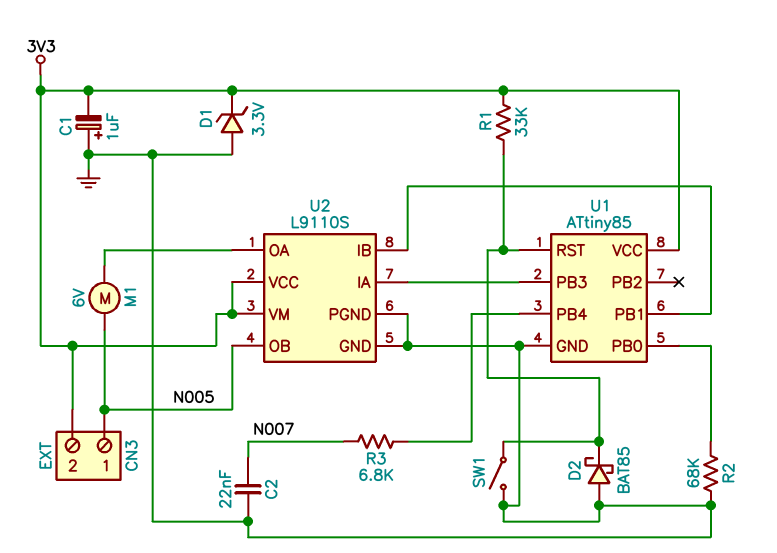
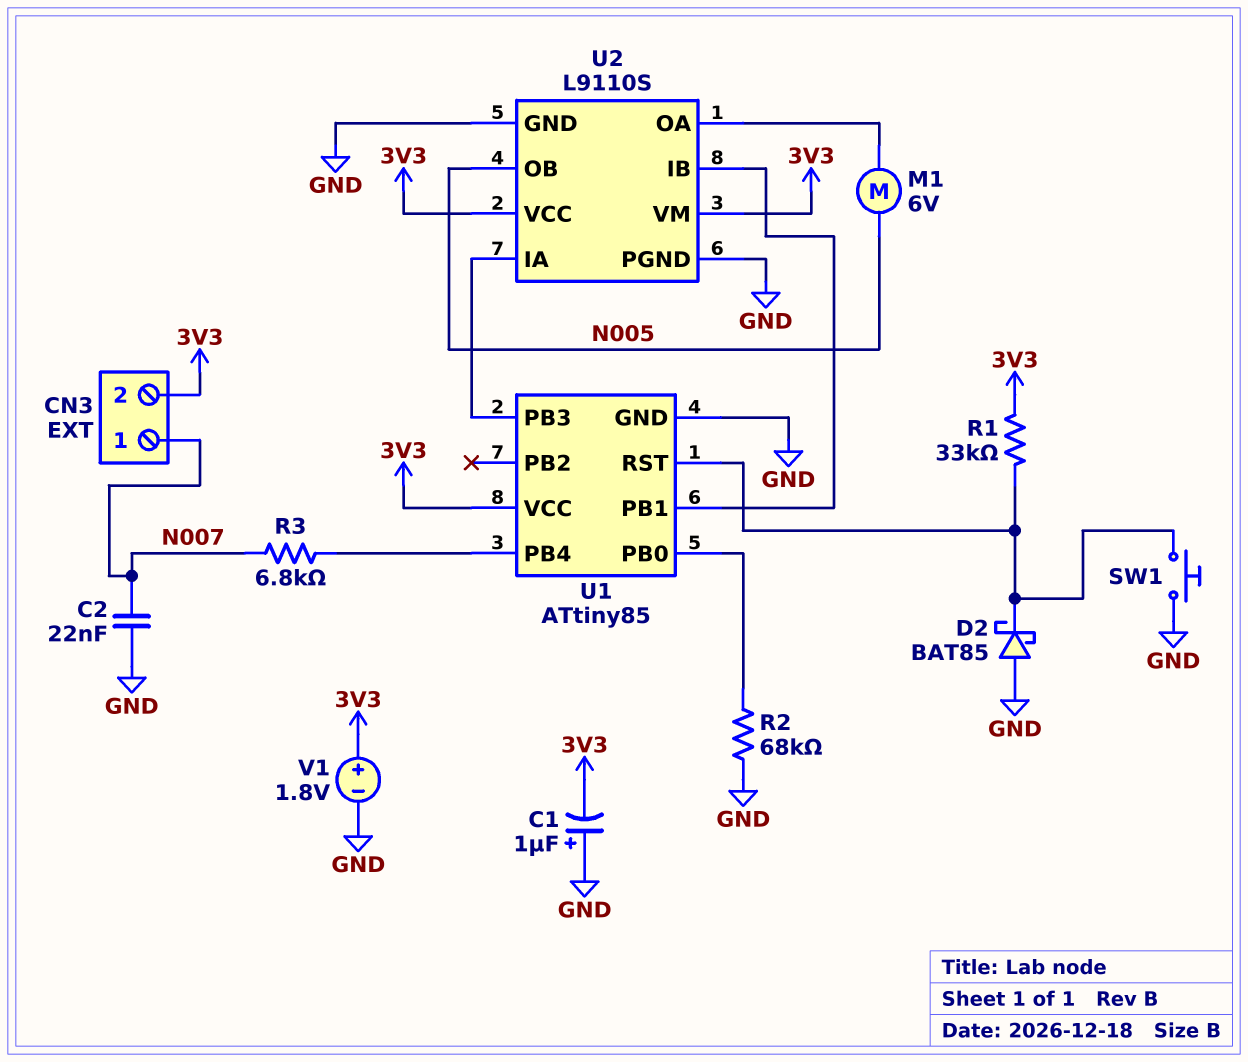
CN3 pin 1: N005 -> N007
D1: zener 3.3V (A GND, K 3V3) -> none
SW1: switch (GND, U1/RST) -> button (GND, U1/RST)
V1: none -> 1.8V (plus 3V3, minus GND)

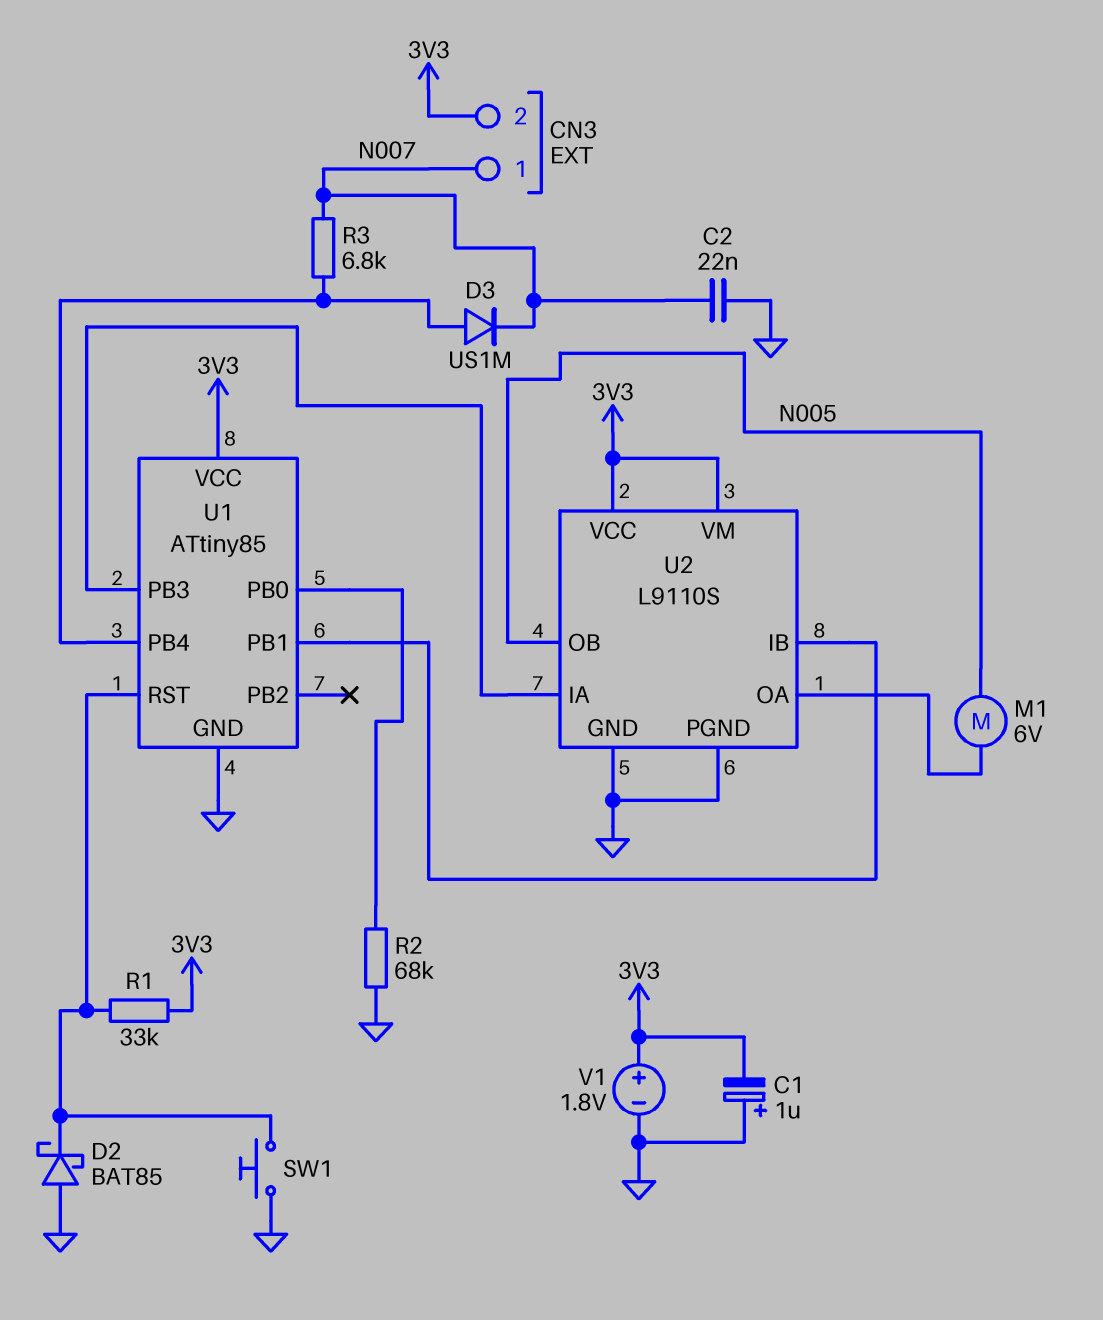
D3: none -> diode US1M (A U1/PB4, K N007)

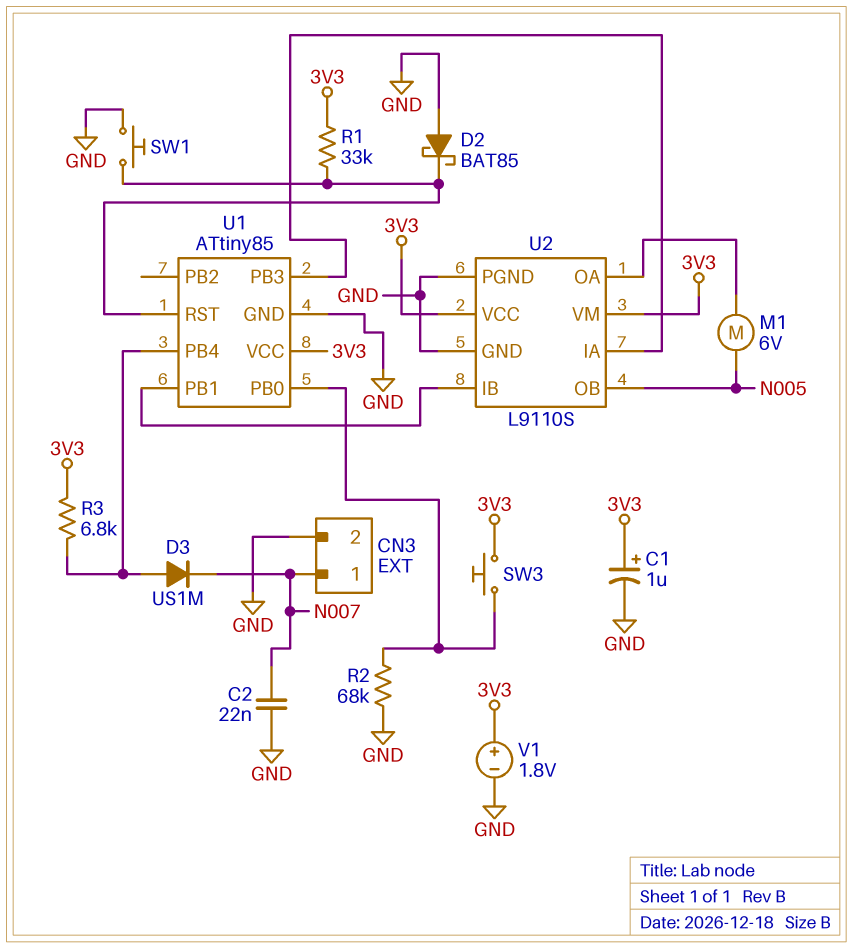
C1: 1uF (plus GND, minus 3V3) -> 1uF (plus 3V3, minus GND)
CN3 pin 2: 3V3 -> GND
R3: 6.8k (N007, U1/PB4) -> 6.8k (3V3, U1/PB4)
SW3: none -> button (3V3, U1/PB0)

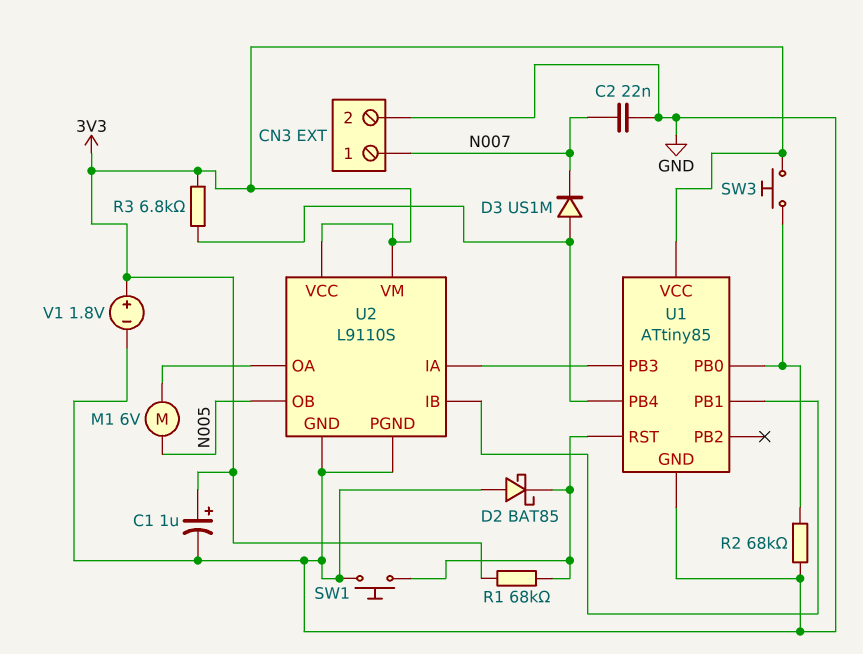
R1: 33k (3V3, U1/RST) -> 68k (3V3, U1/RST)

